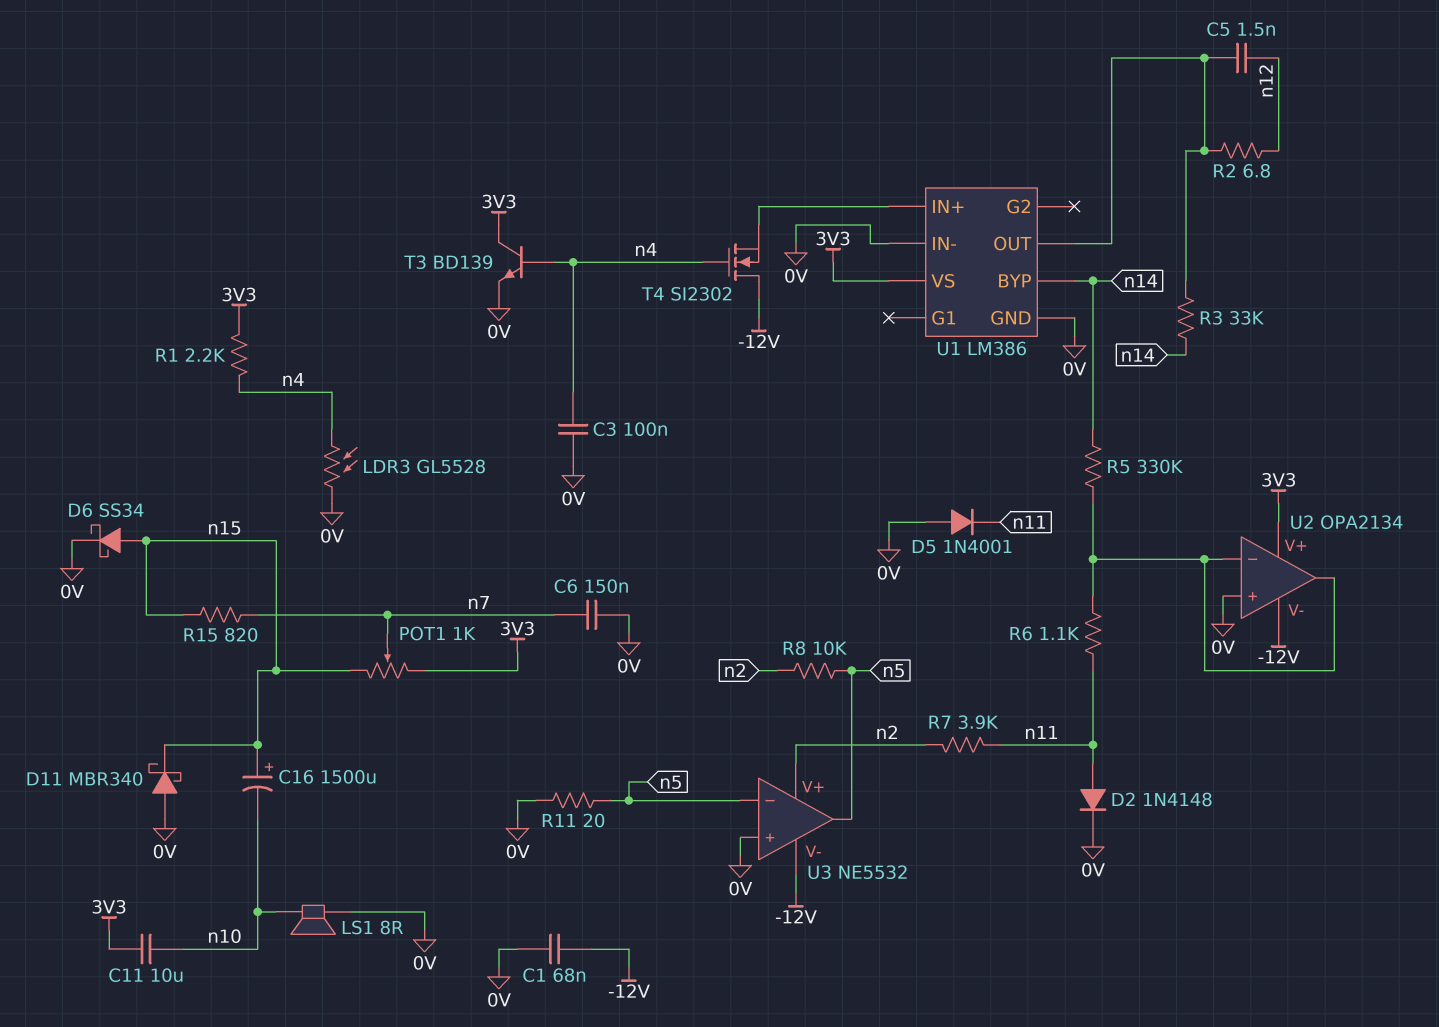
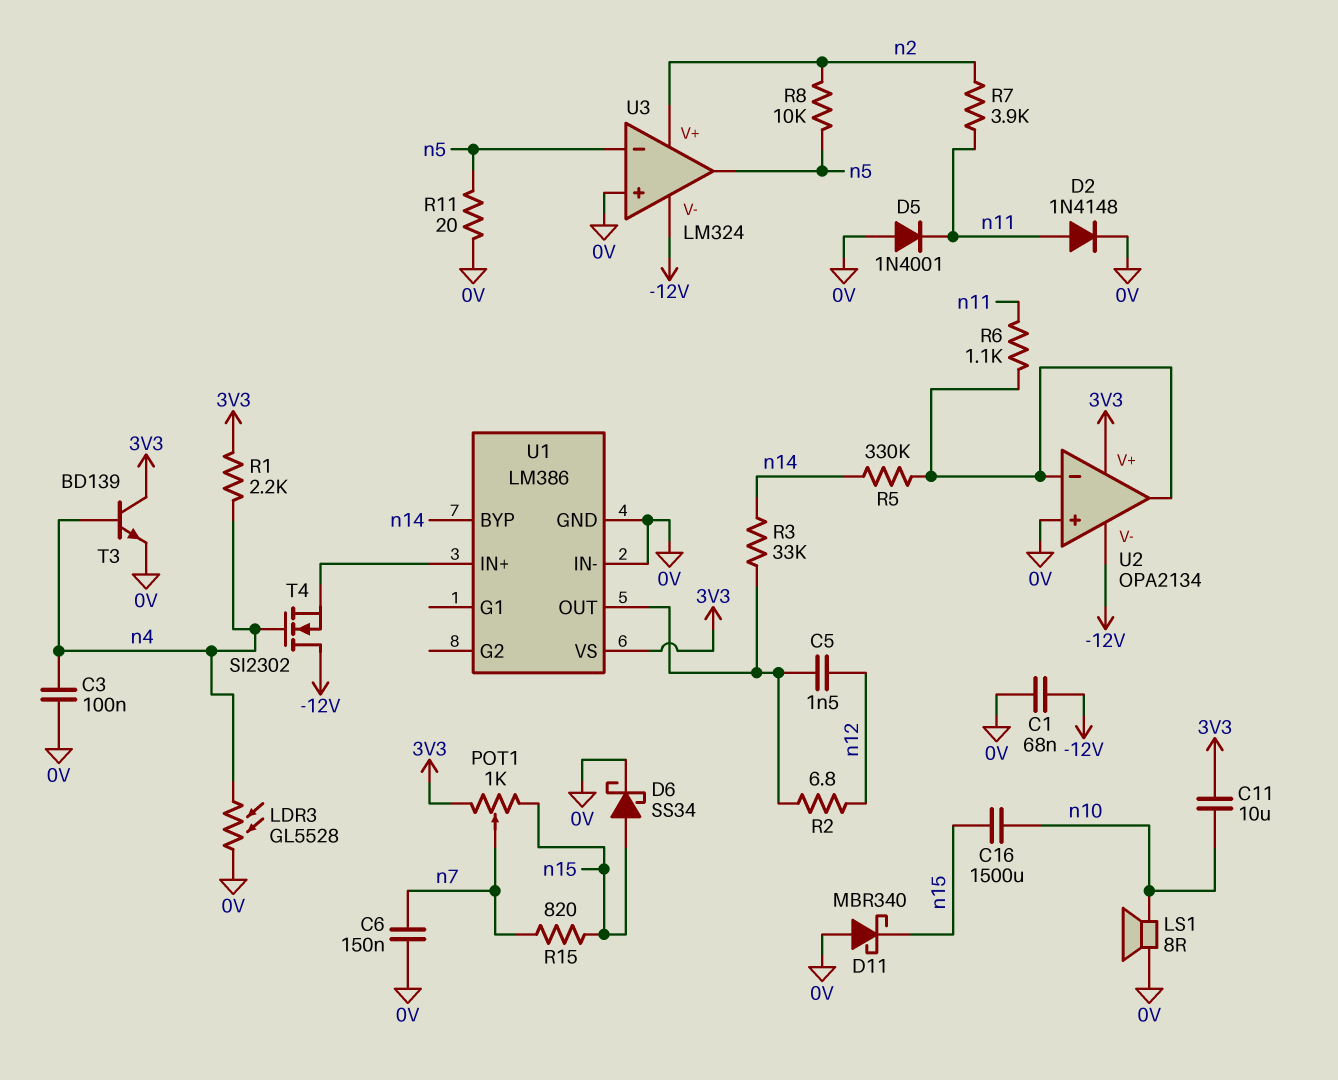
C16: 1500uF (plus n15, minus n10) -> 1500uF (n10, n15)
U3: NE5532 -> LM324

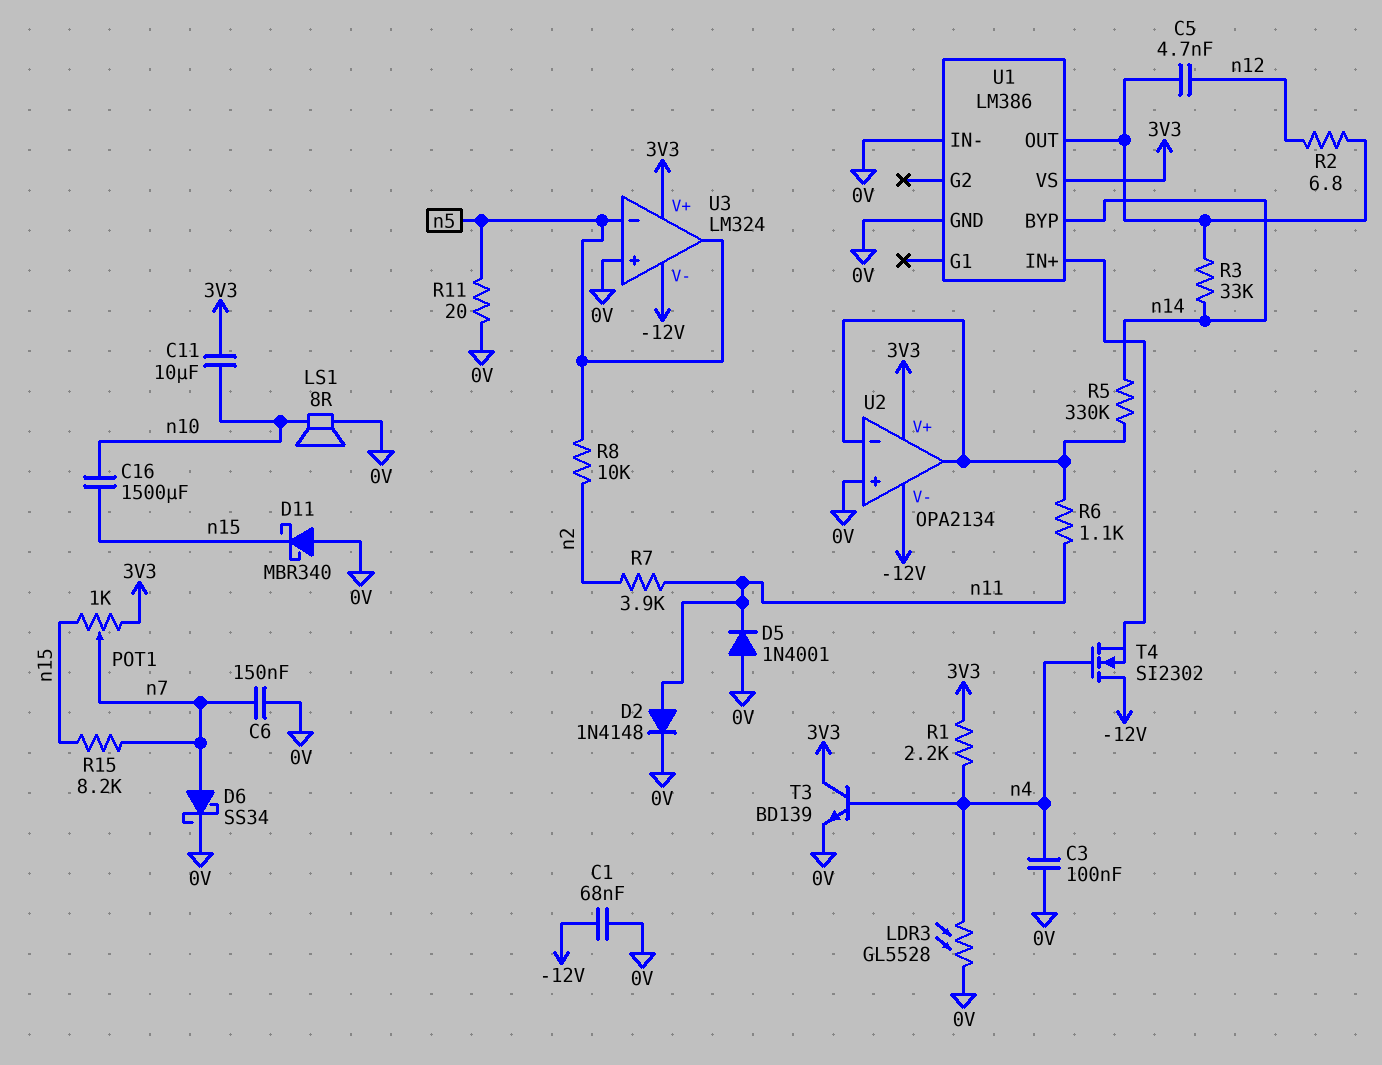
C5: 1.5nF (U1/OUT, n12) -> 4.7nF (U1/OUT, n12)
D6: schottky SS34 (A n15, K 0V) -> schottky SS34 (A n7, K 0V)
R15: 820 (n7, n15) -> 8.2k (n7, n15)
U3 pin V+: n2 -> 3V3

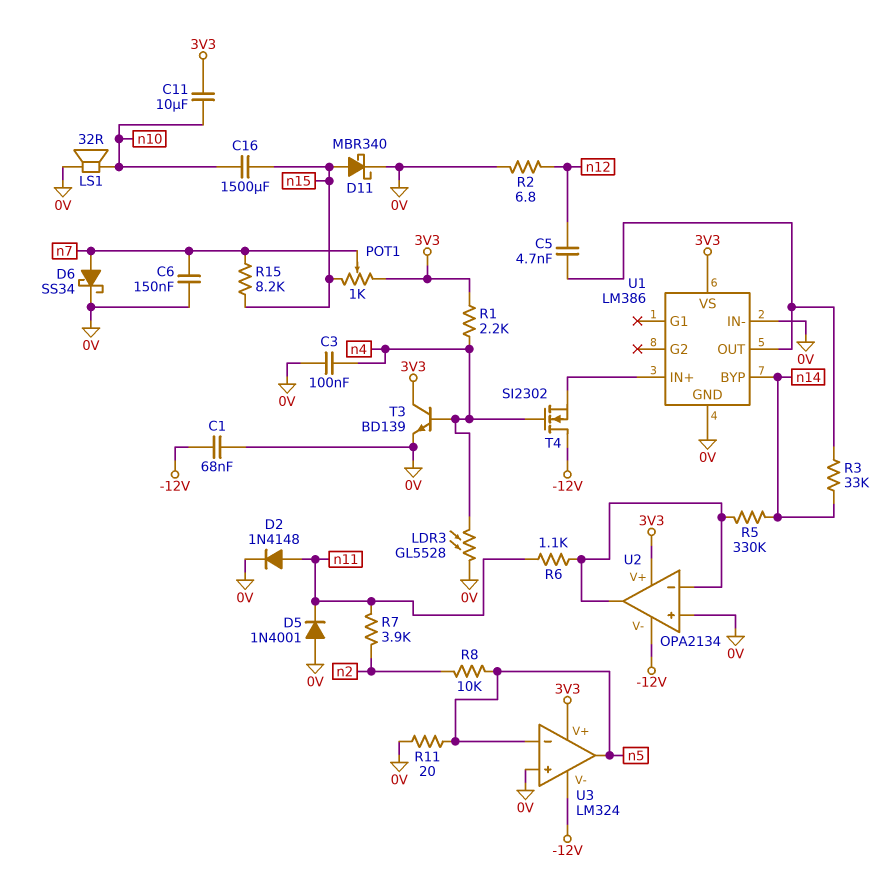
D11: schottky MBR340 (A 0V, K n15) -> schottky MBR340 (A n15, K 0V)
LS1: speaker 8R (0V, n10) -> speaker 32R (0V, n10)
R2: 6.8 (U1/OUT, n12) -> 6.8 (0V, n12)

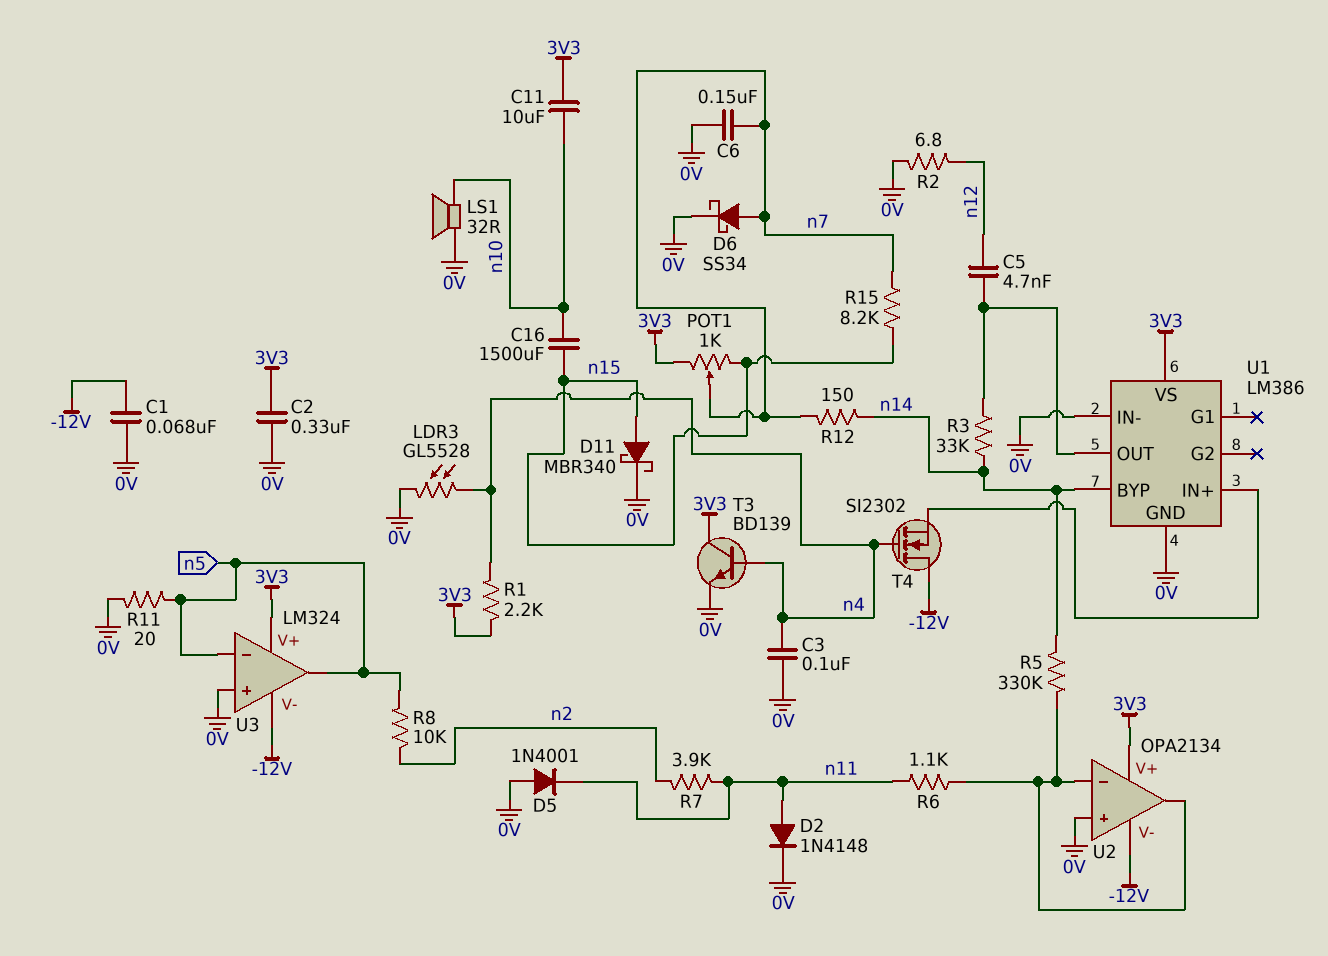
C2: none -> 330nF (0V, 3V3)
R12: none -> 150 (n7, n14)

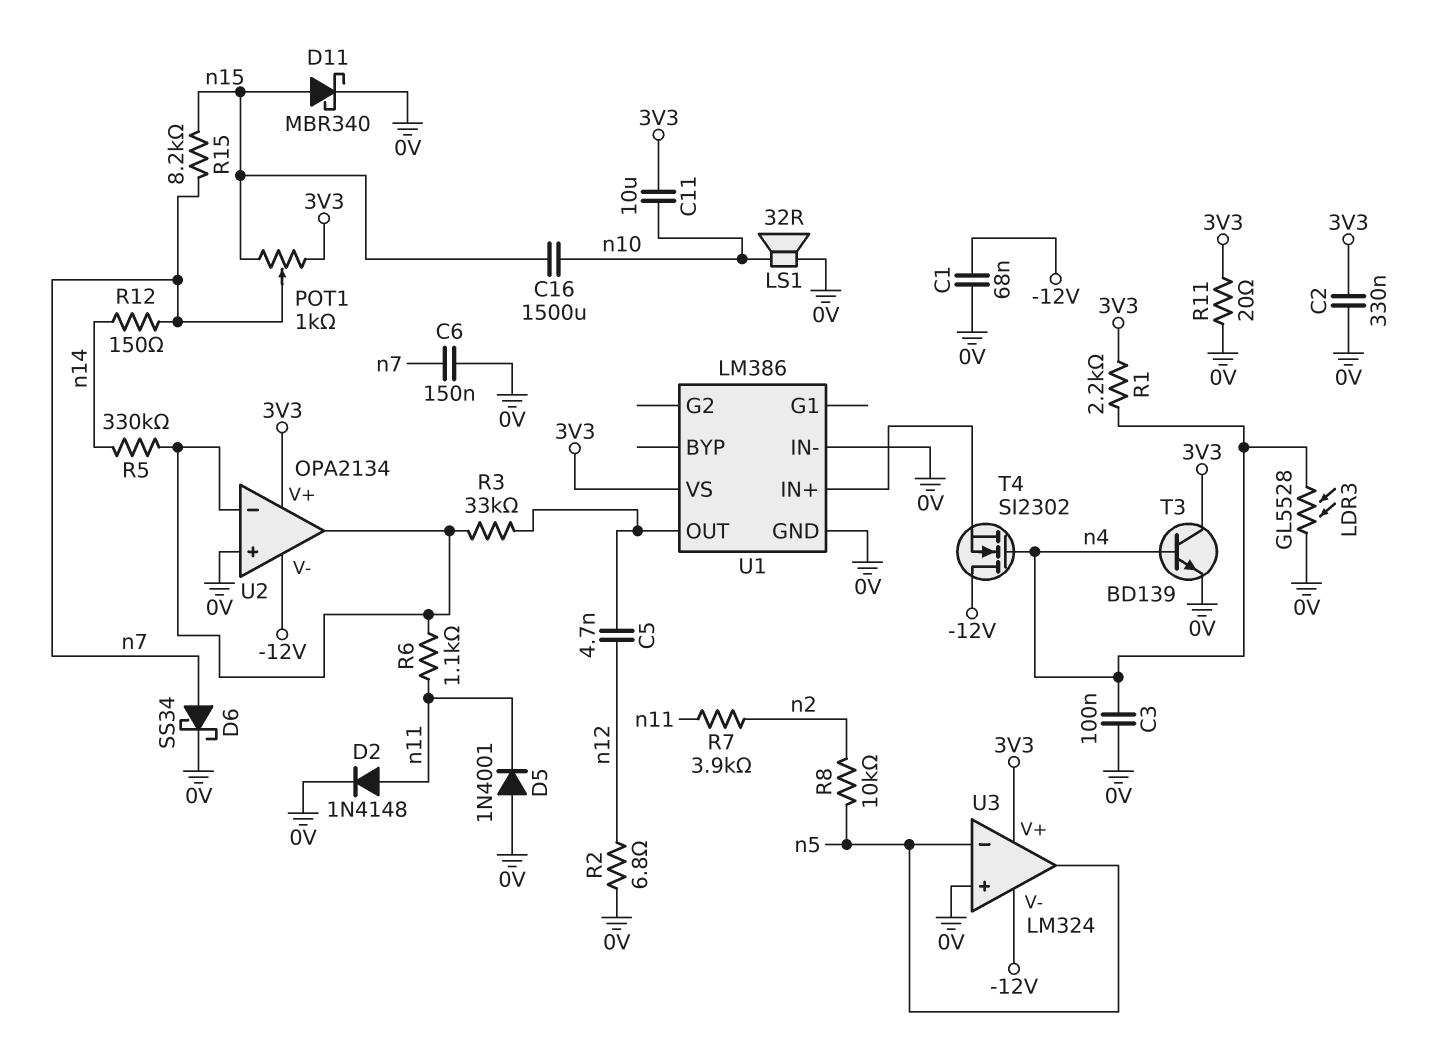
R3: 33k (U1/OUT, n14) -> 33k (U1/OUT, U2/in-)
R11: 20 (0V, n5) -> 20 (0V, 3V3)
U1 pin BYP: n14 -> none

